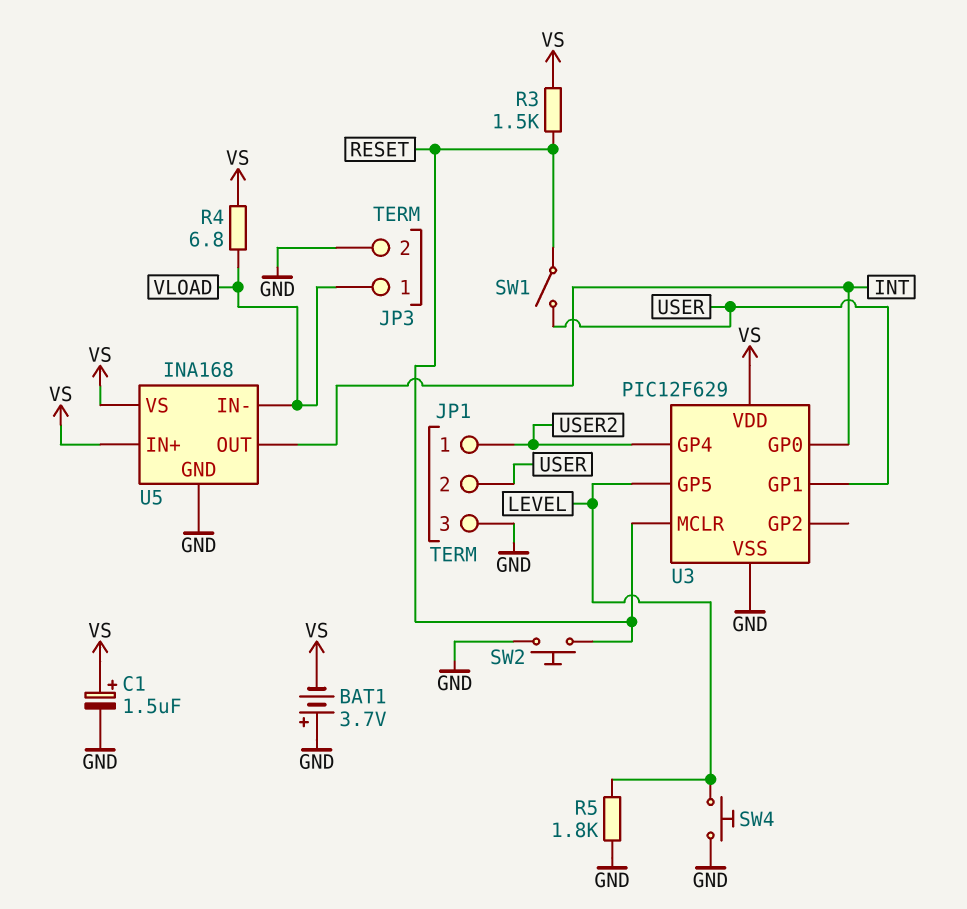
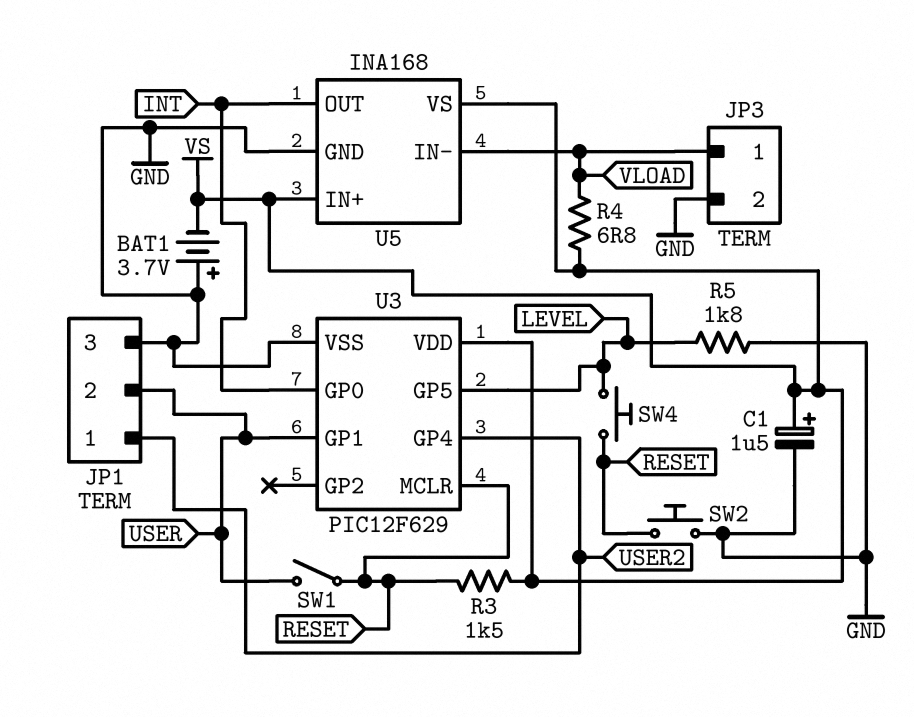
SW4: button (GND, LEVEL) -> button (LEVEL, RESET)

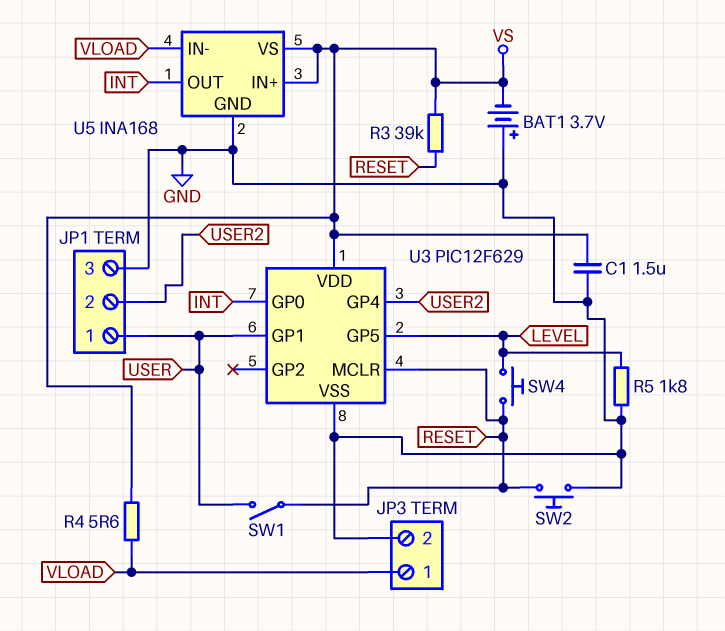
C1: 1.5uF (plus VS, minus GND) -> 1.5uF (GND, VS)
JP1 pin 1: USER2 -> USER
JP1 pin 2: USER -> USER2
R3: 1.5k (RESET, VS) -> 39k (RESET, VS)
R4: 6.8 (VLOAD, VS) -> 5.6 (VLOAD, VS)

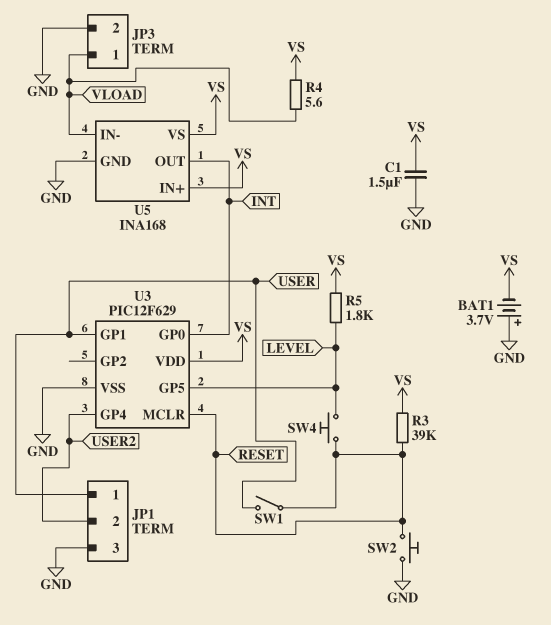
R5: 1.8k (GND, LEVEL) -> 1.8k (LEVEL, VS)

